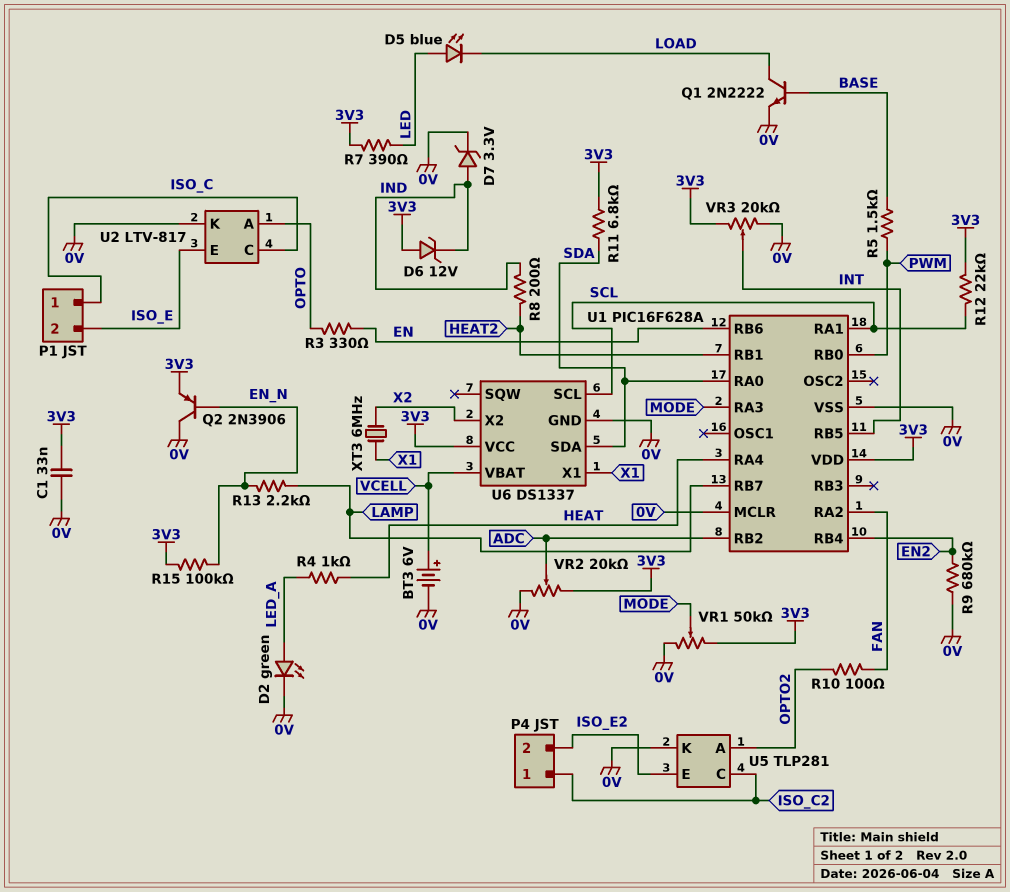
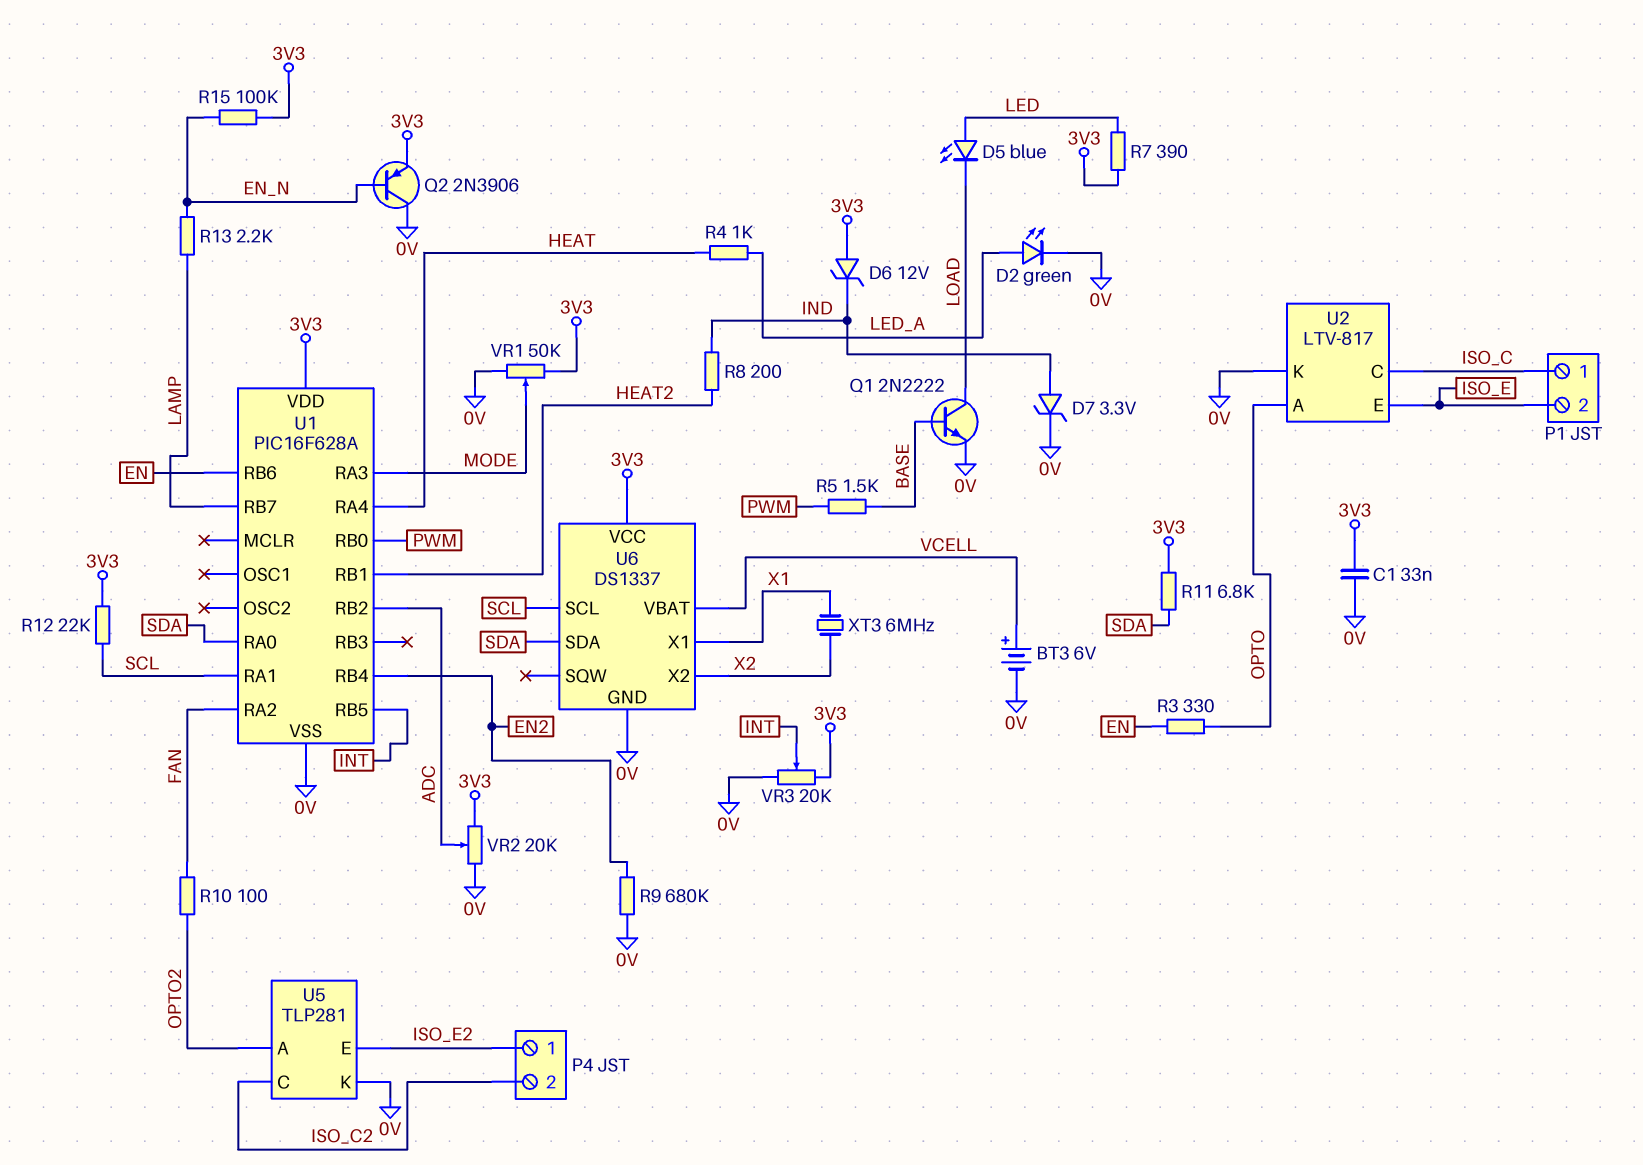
P4 pin 1: ISO_C2 -> ISO_E2
P4 pin 2: ISO_E2 -> ISO_C2
U1 pin MCLR: 0V -> none

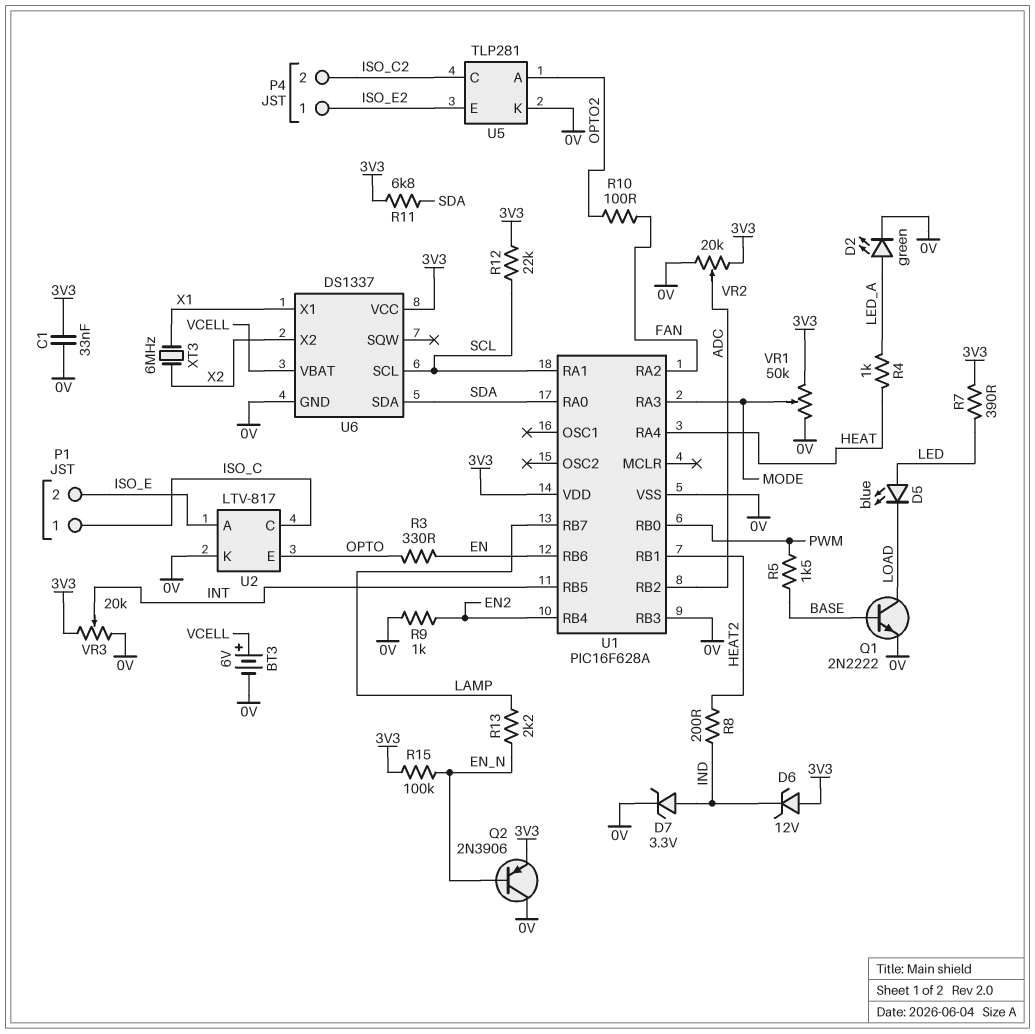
R9: 680k (0V, EN2) -> 1k (0V, EN2)
U1 pin RB3: none -> 0V
U2 pin A: OPTO -> ISO_E
U2 pin E: ISO_E -> OPTO

